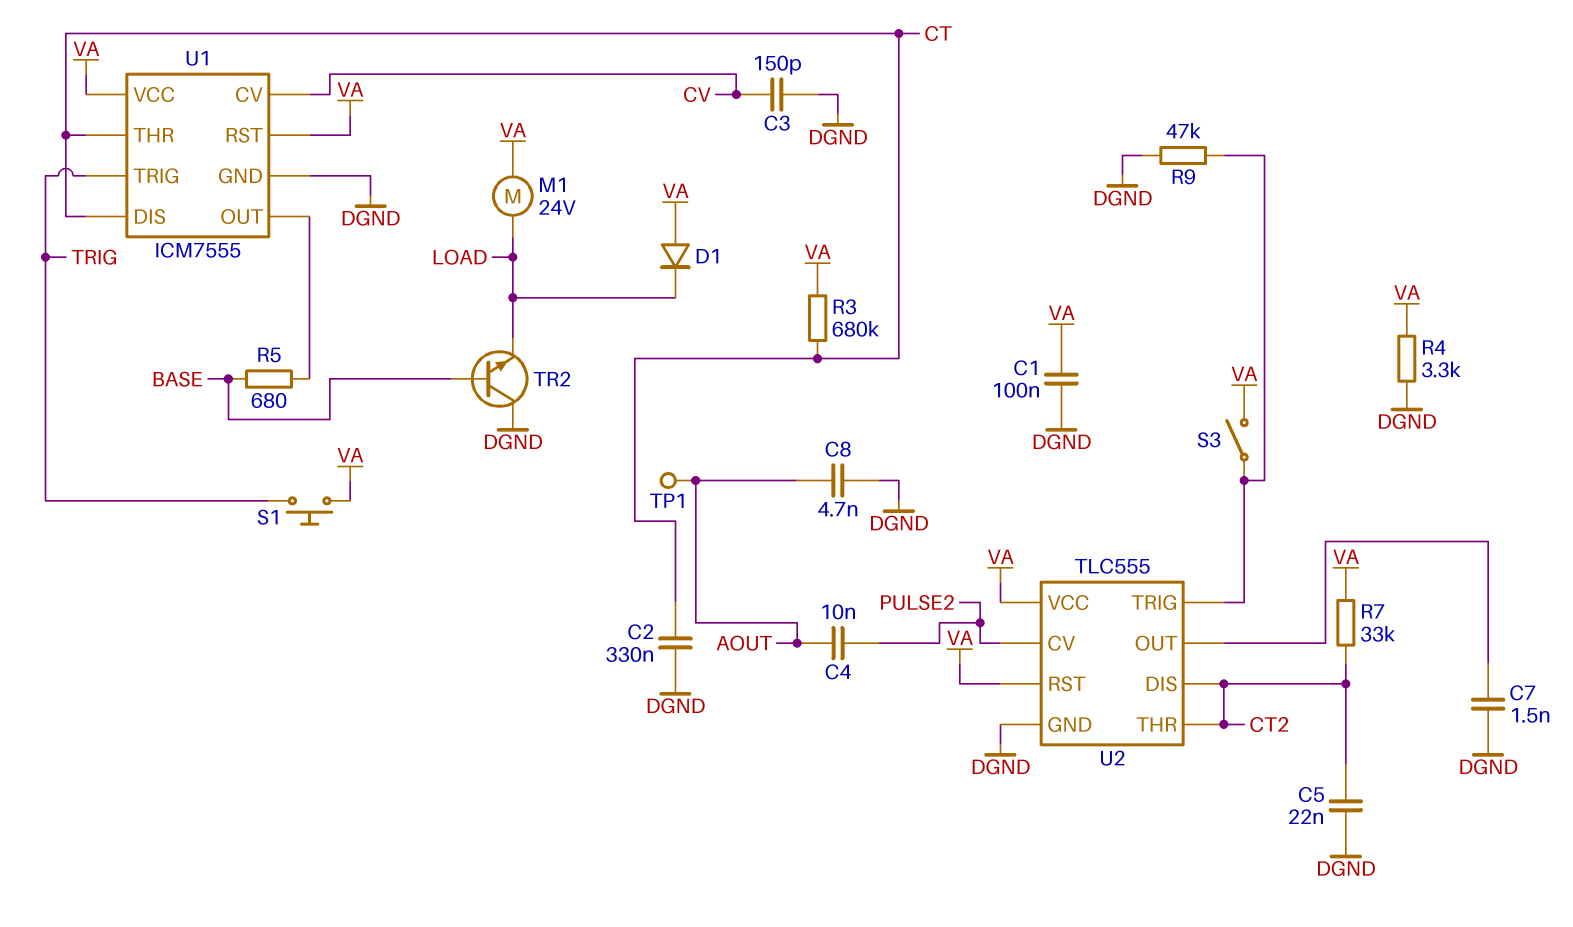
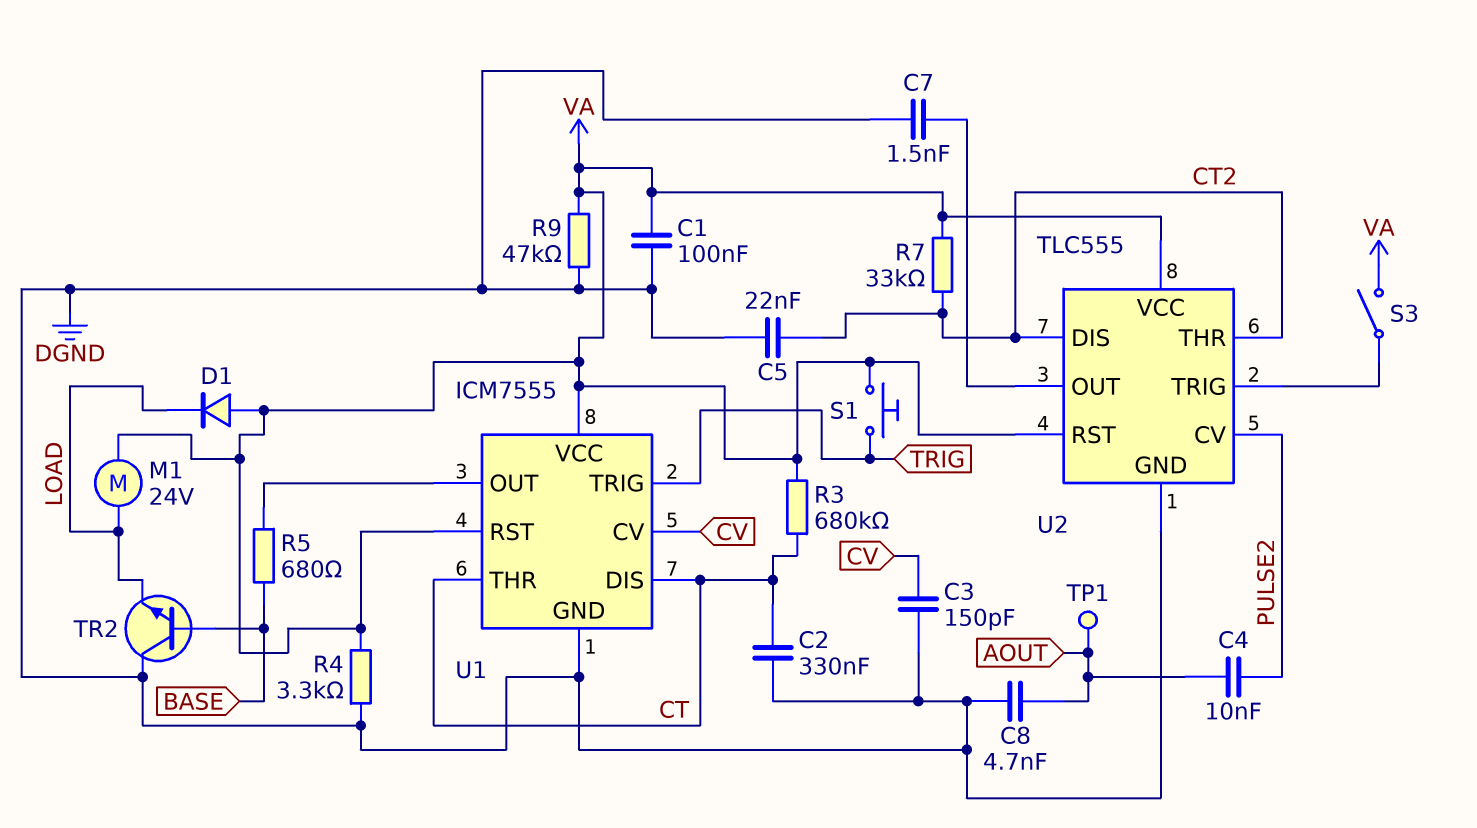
R9: 47k (DGND, U2/TRIG) -> 47k (DGND, VA)

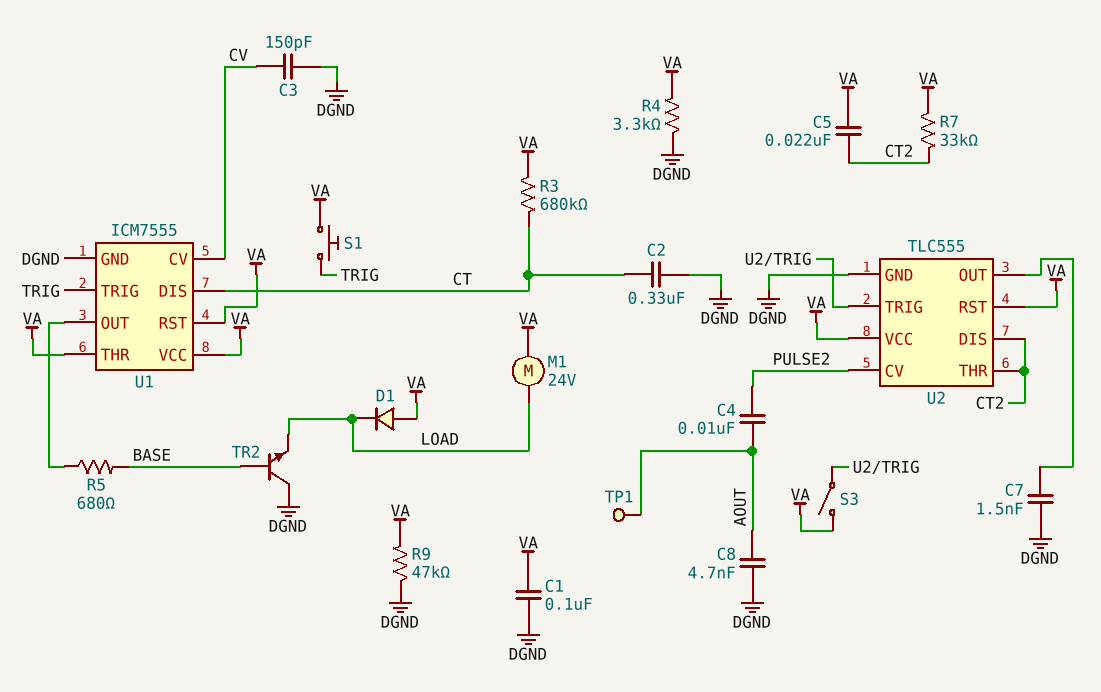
C5: 22nF (CT2, DGND) -> 22nF (CT2, VA)
U1 pin THR: CT -> VA

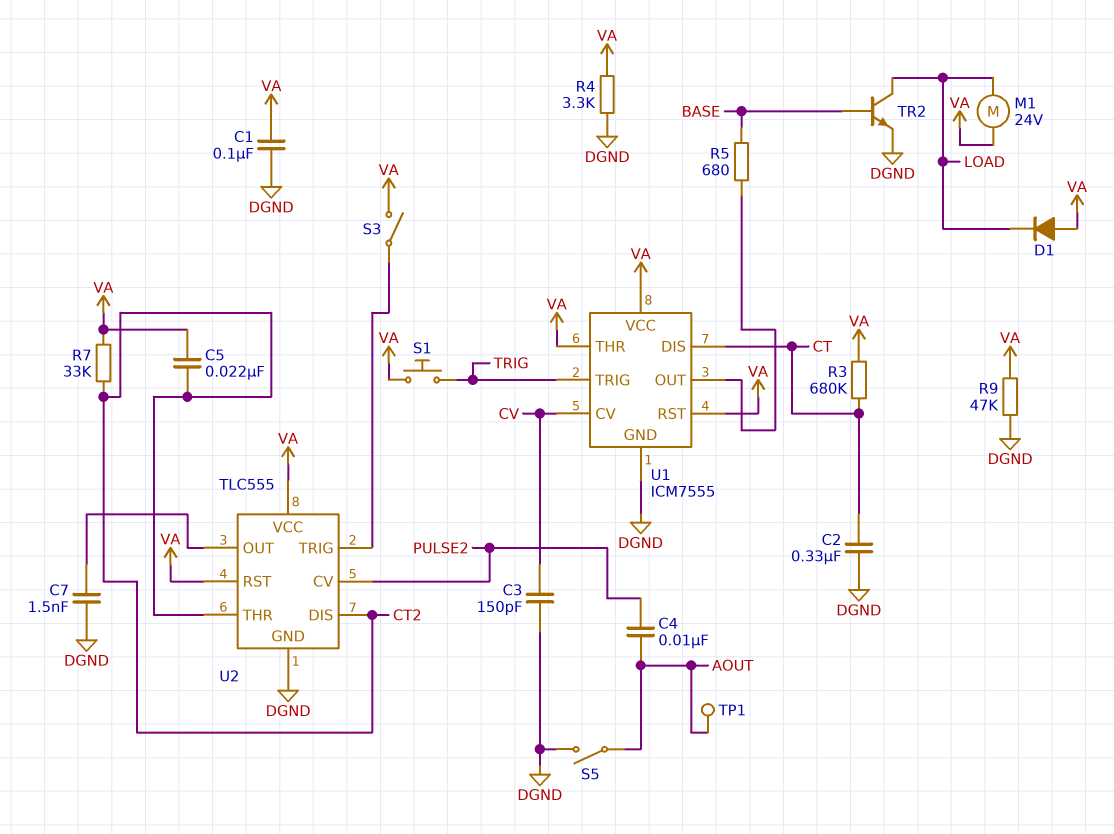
C8: 4.7nF (AOUT, DGND) -> none
S5: none -> switch (AOUT, DGND)
TR2: NPN (B BASE, C DGND, E LOAD) -> NPN (B BASE, C LOAD, E DGND)

